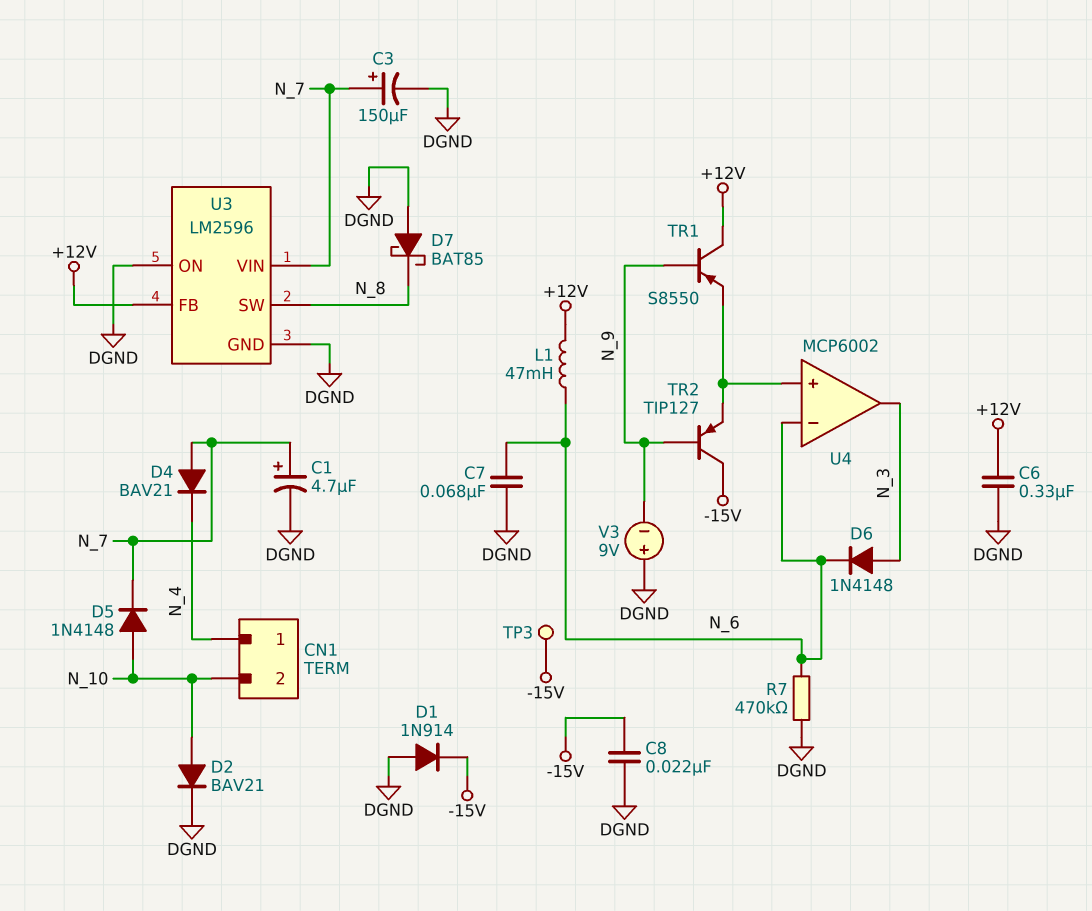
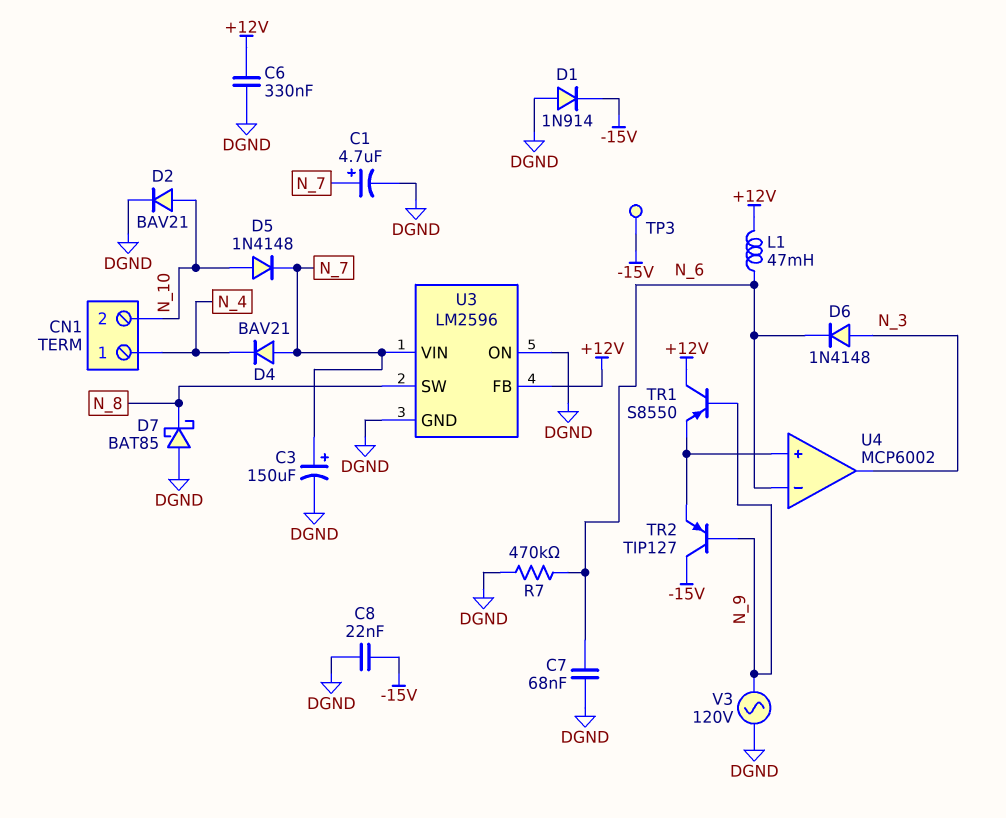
V3: 9V (plus DGND, minus N_9) -> AC 120V (DGND, N_9)

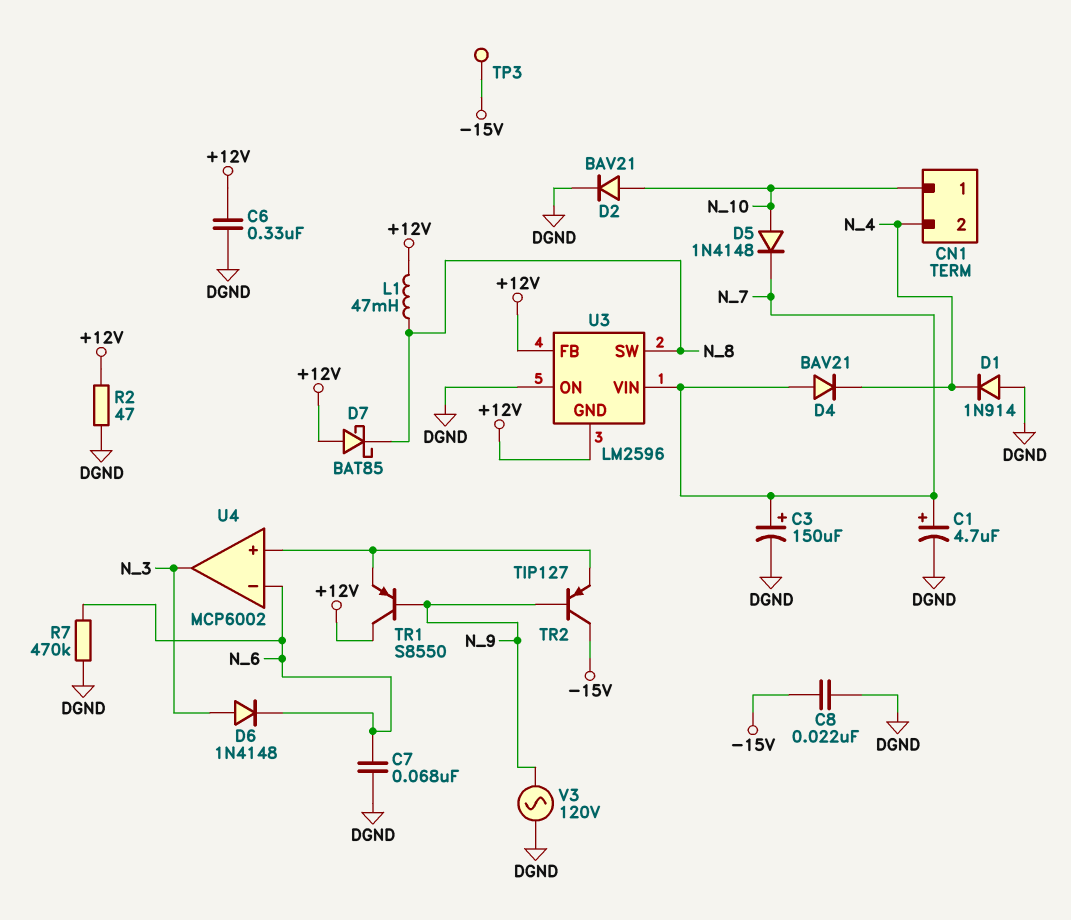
CN1 pin 1: N_4 -> N_10
CN1 pin 2: N_10 -> N_4
D1: diode 1N914 (A DGND, K -15V) -> diode 1N914 (A DGND, K N_4)
D7: schottky BAT85 (A DGND, K N_8) -> schottky BAT85 (A +12V, K N_8)
L1: 47mH (+12V, N_6) -> 47mH (+12V, N_8)
R2: none -> 47 (+12V, DGND)
U3 pin GND: DGND -> +12V

